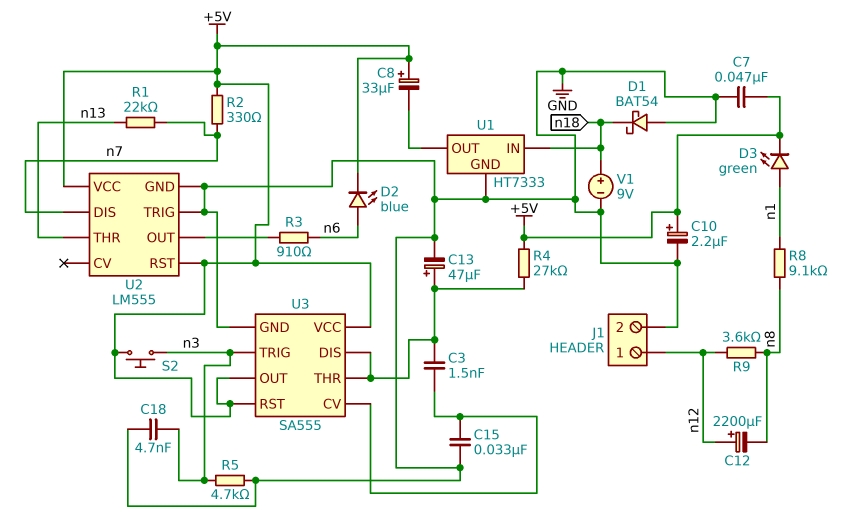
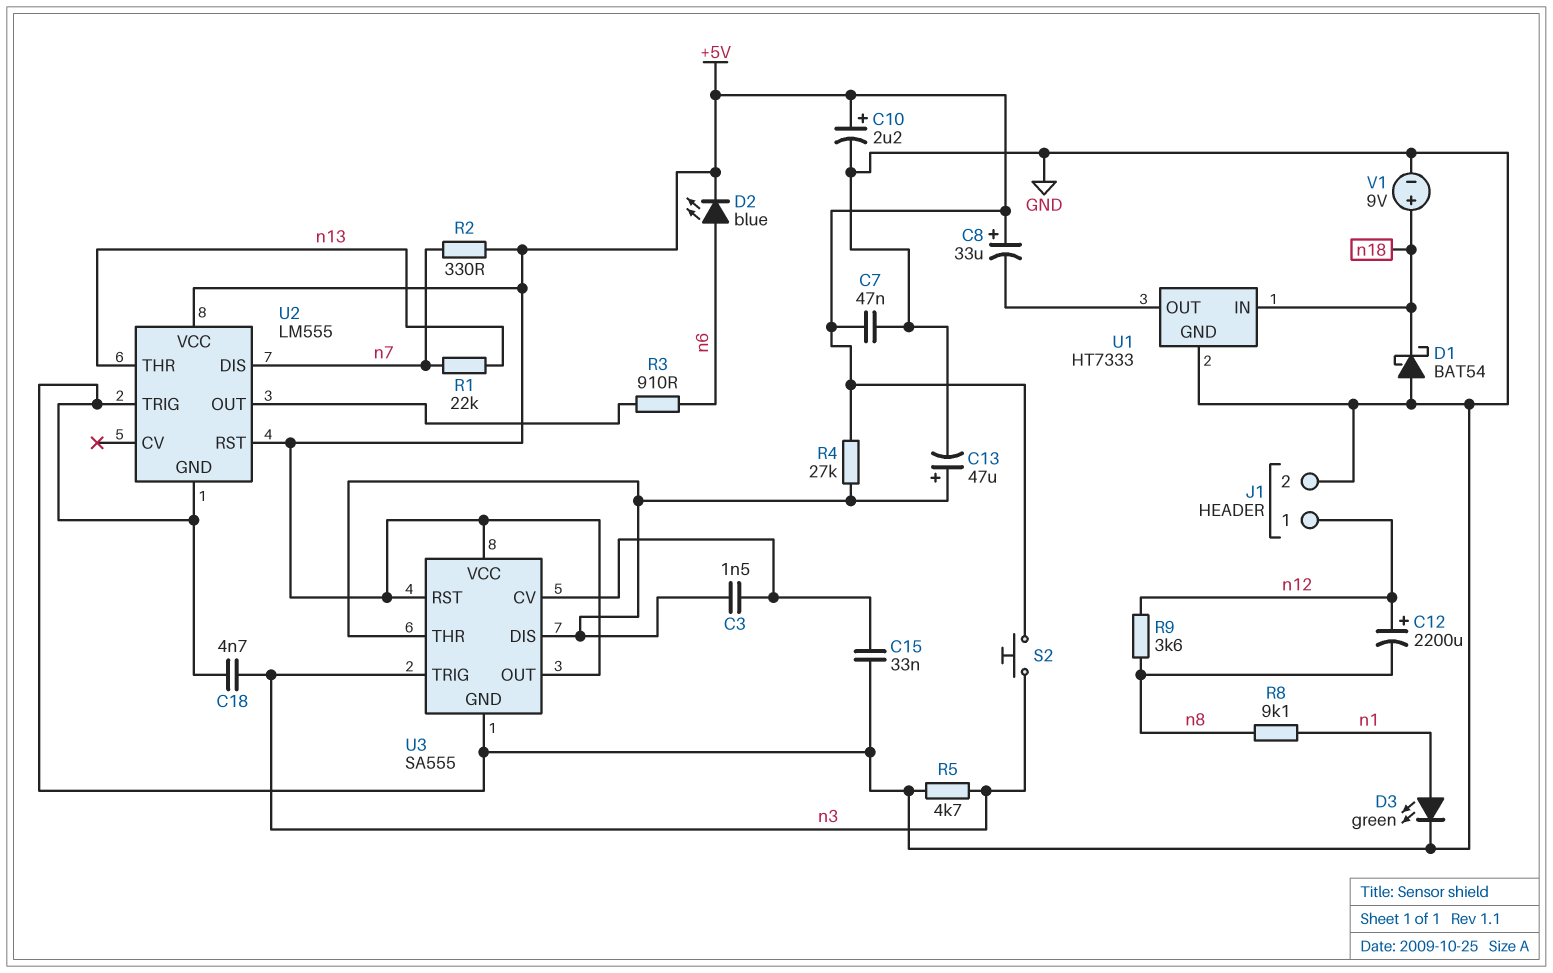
D3: LED green (A n1, K +5V) -> LED green (A n1, K GND)

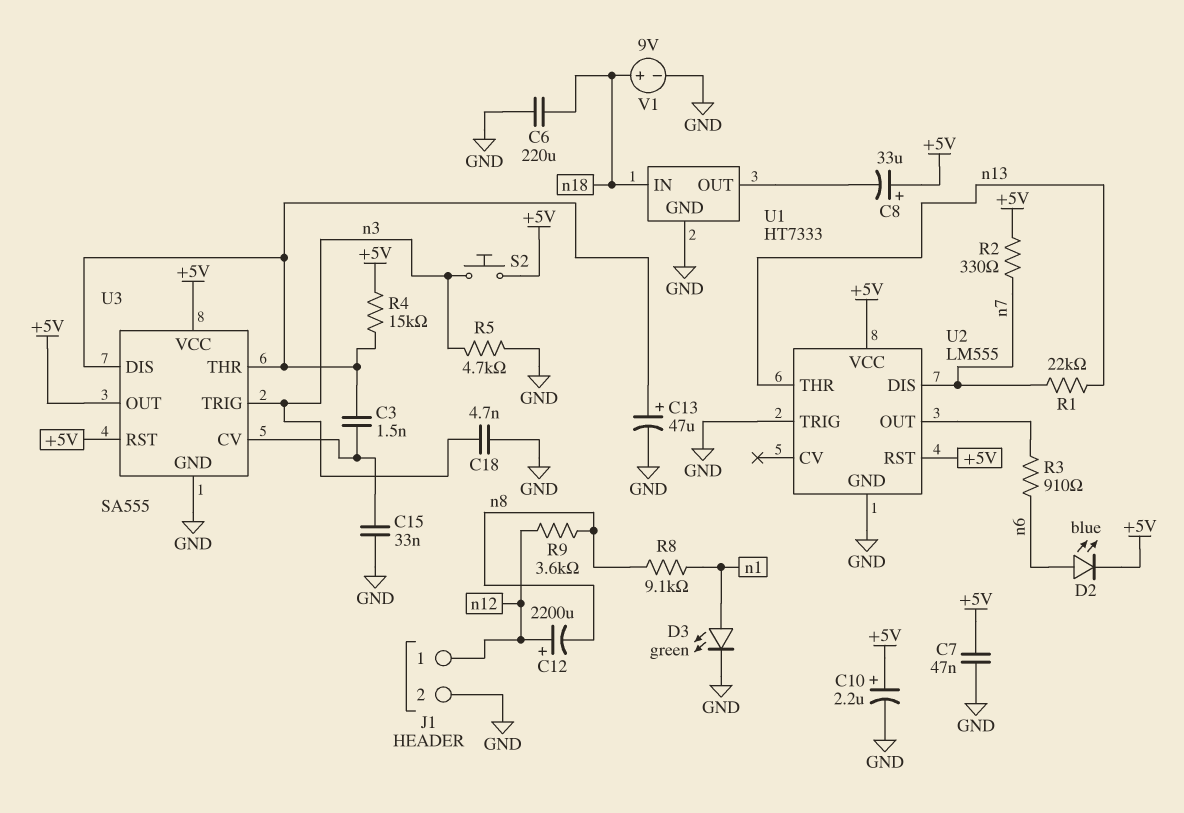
C6: none -> 220uF (GND, n18)
D1: schottky BAT54 (A GND, K n18) -> none
R4: 27k (+5V, U3/DIS) -> 15k (+5V, U3/DIS)

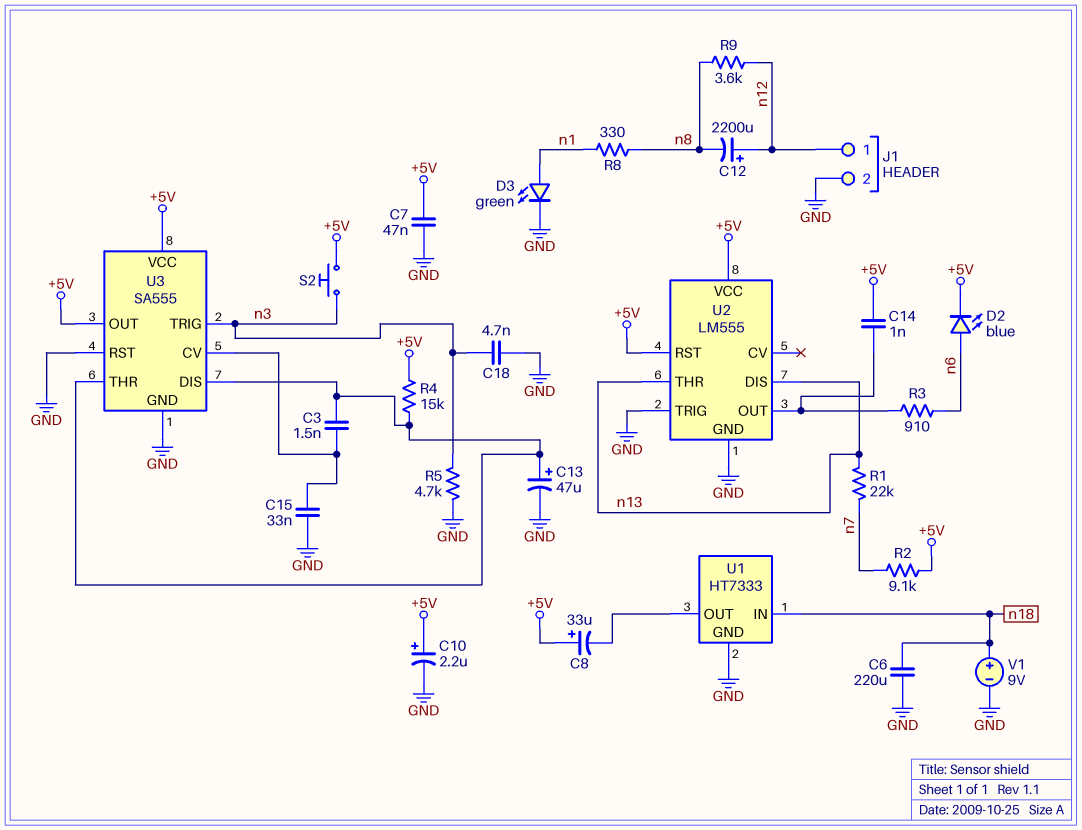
C14: none -> 1nF (+5V, U2/OUT)
R2: 330 (+5V, n7) -> 9.1k (+5V, n7)
R8: 9.1k (n1, n8) -> 330 (n1, n8)
U2 pin DIS: n7 -> n13
U3 pin RST: +5V -> GND

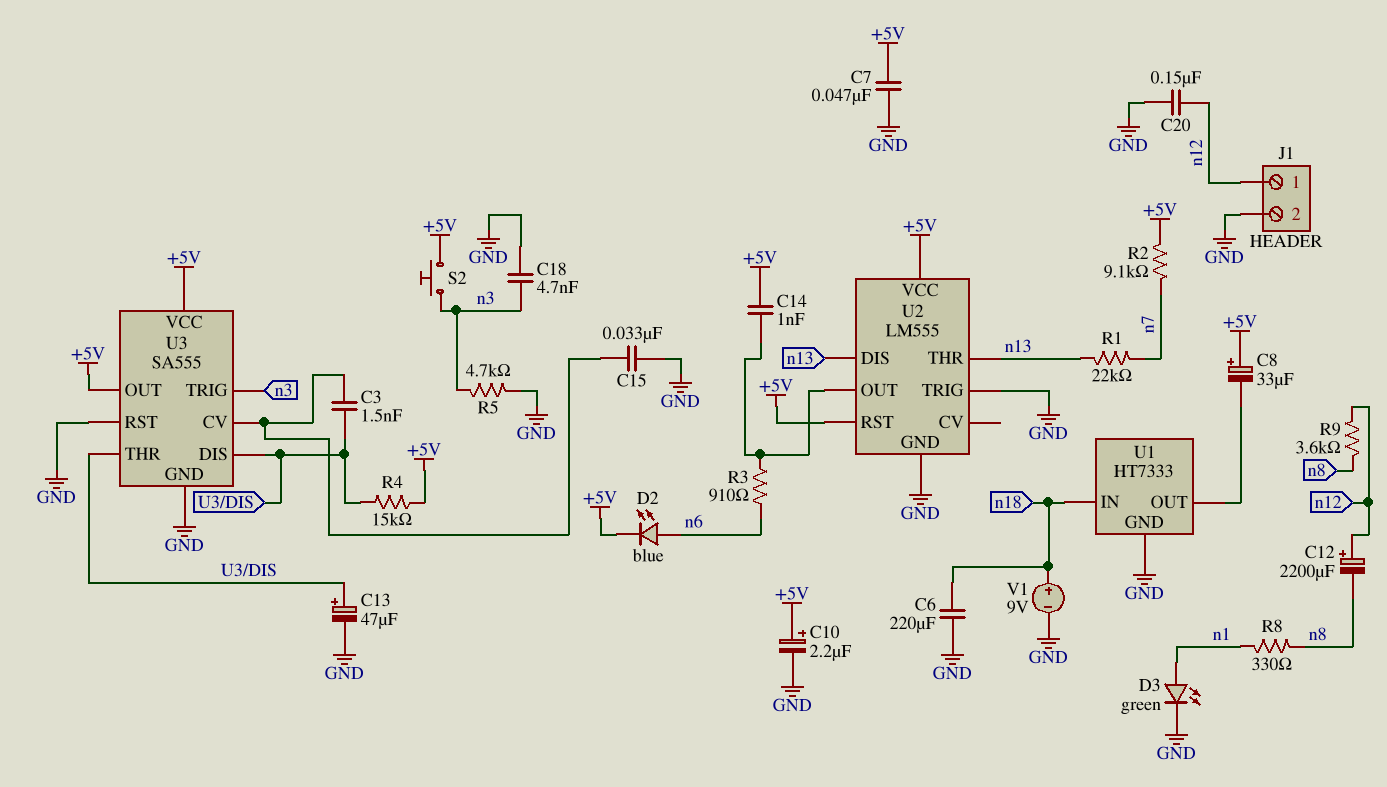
C20: none -> 150nF (GND, n12)

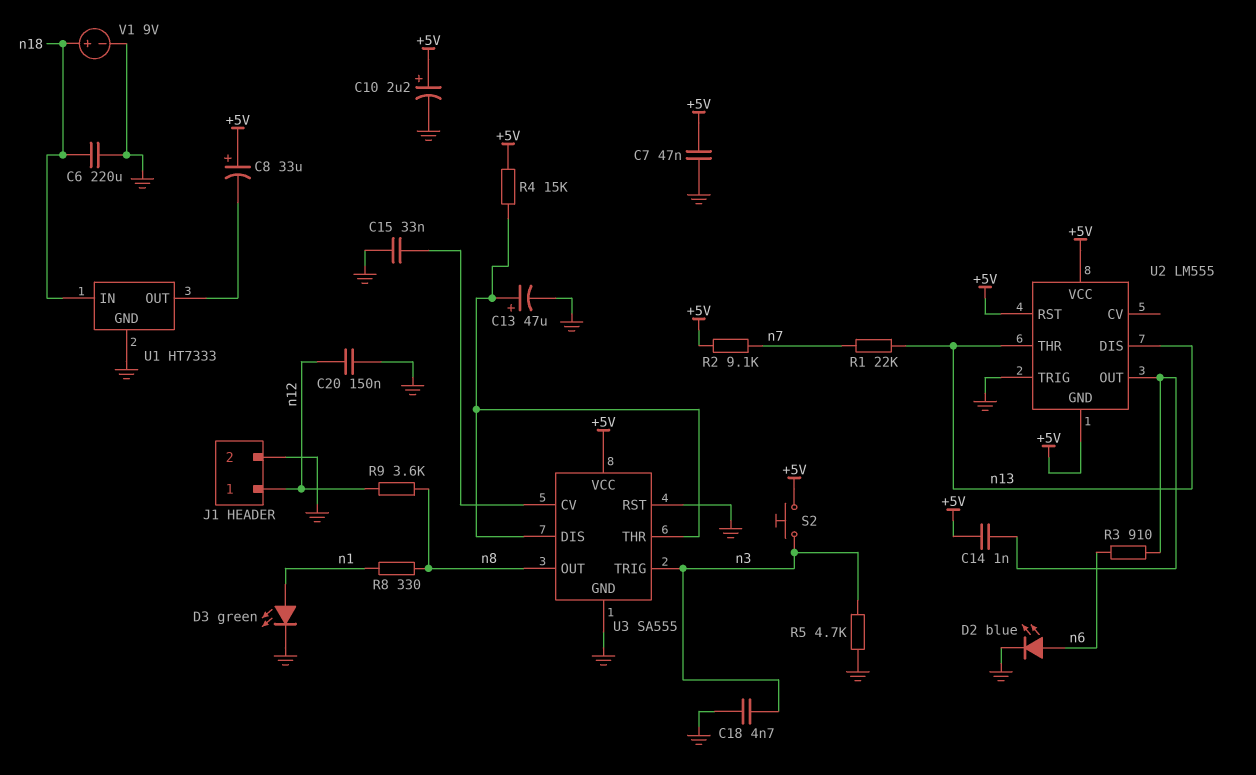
C3: 1.5nF (U3/CV, U3/DIS) -> none
C12: 2200uF (plus n12, minus n8) -> none
D2: LED blue (A n6, K +5V) -> LED blue (A n6, K GND)
U2 pin GND: GND -> +5V
U3 pin OUT: +5V -> n8

